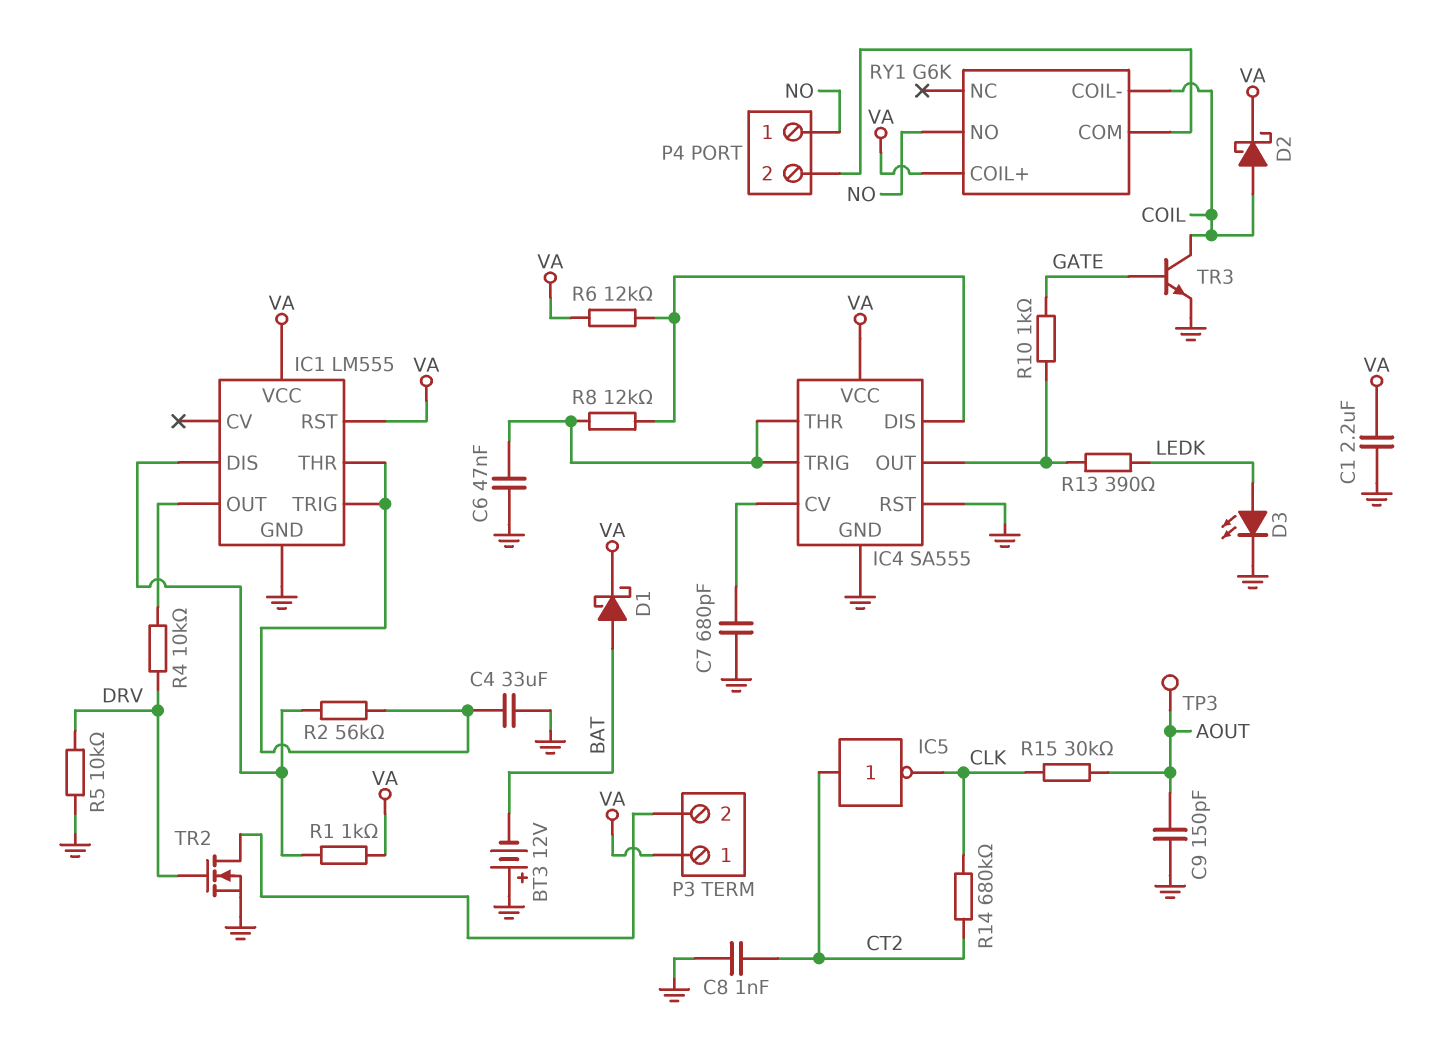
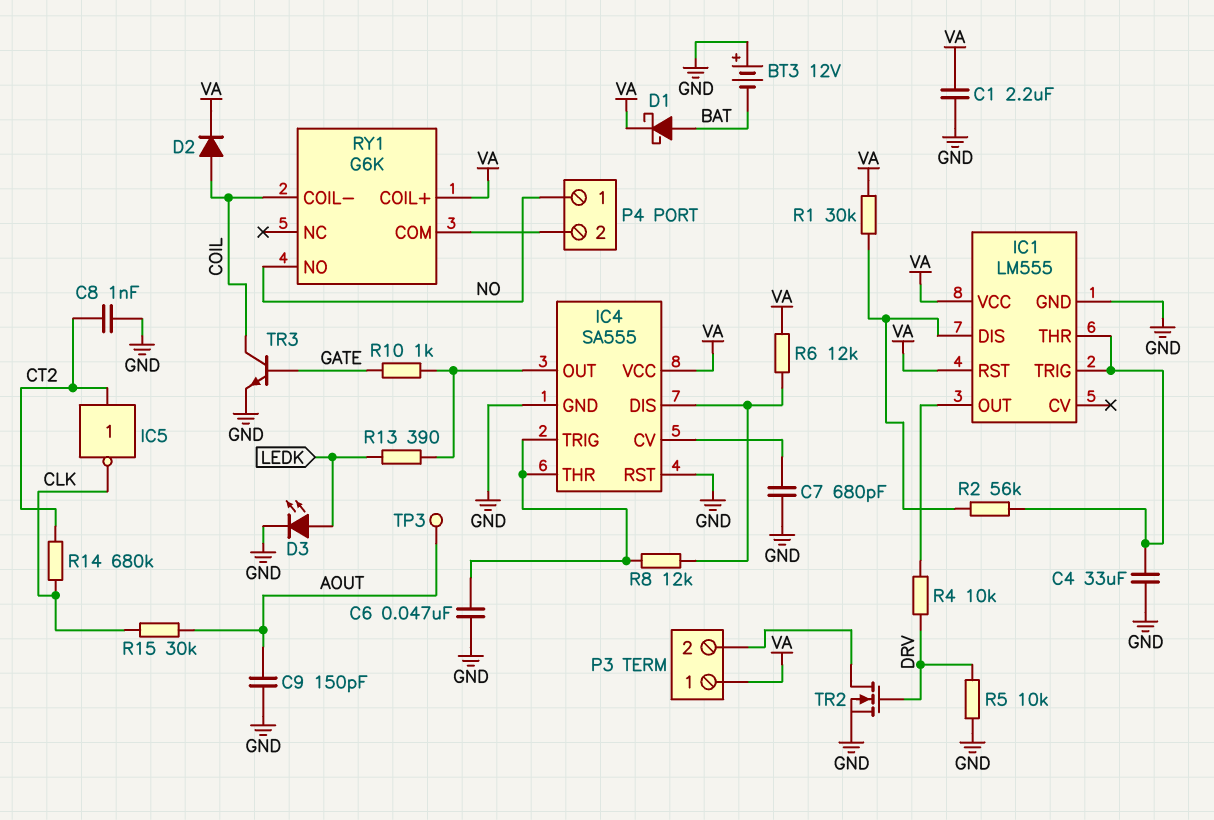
D2: schottky (A COIL, K VA) -> diode (A COIL, K VA)
R1: 1k (IC1/DIS, VA) -> 30k (IC1/DIS, VA)

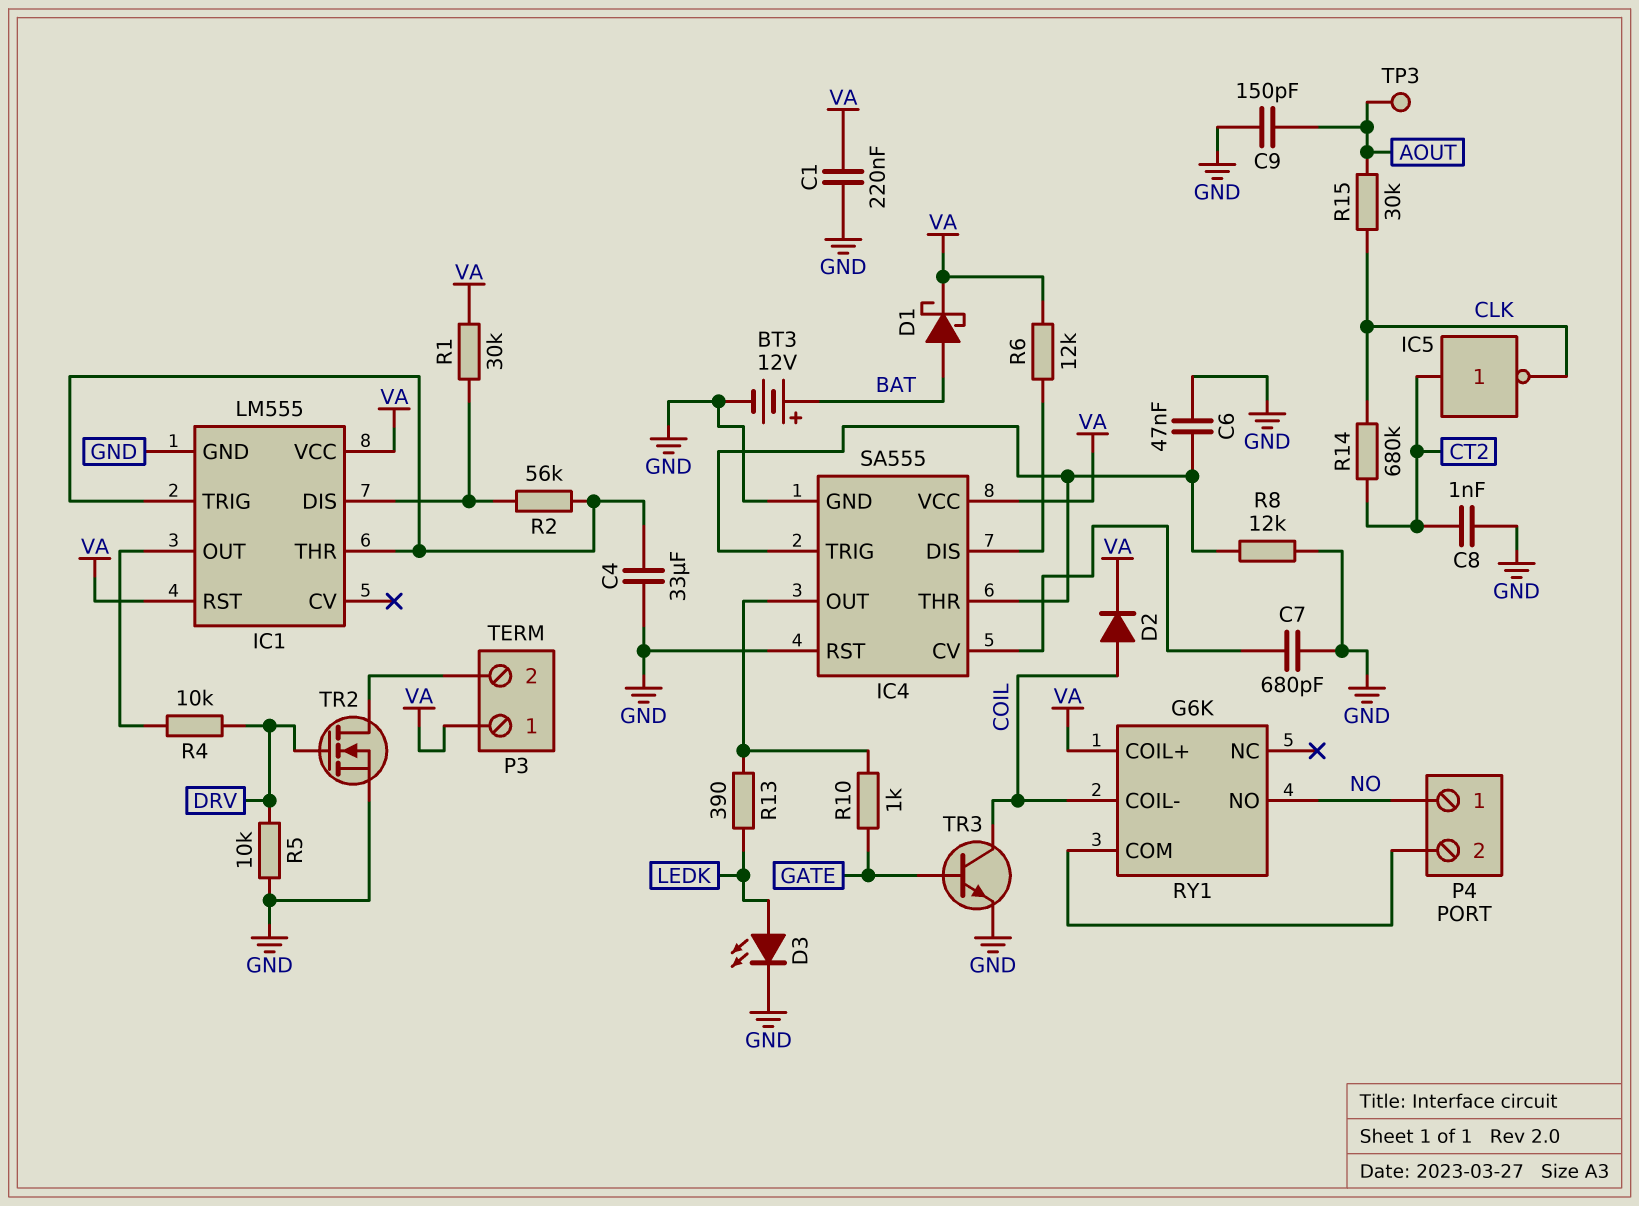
BT3: 12V (plus GND, minus BAT) -> 12V (plus BAT, minus GND)
C1: 2.2uF (GND, VA) -> 220nF (GND, VA)
R8: 12k (IC4/DIS, IC4/THR) -> 12k (GND, IC4/THR)

